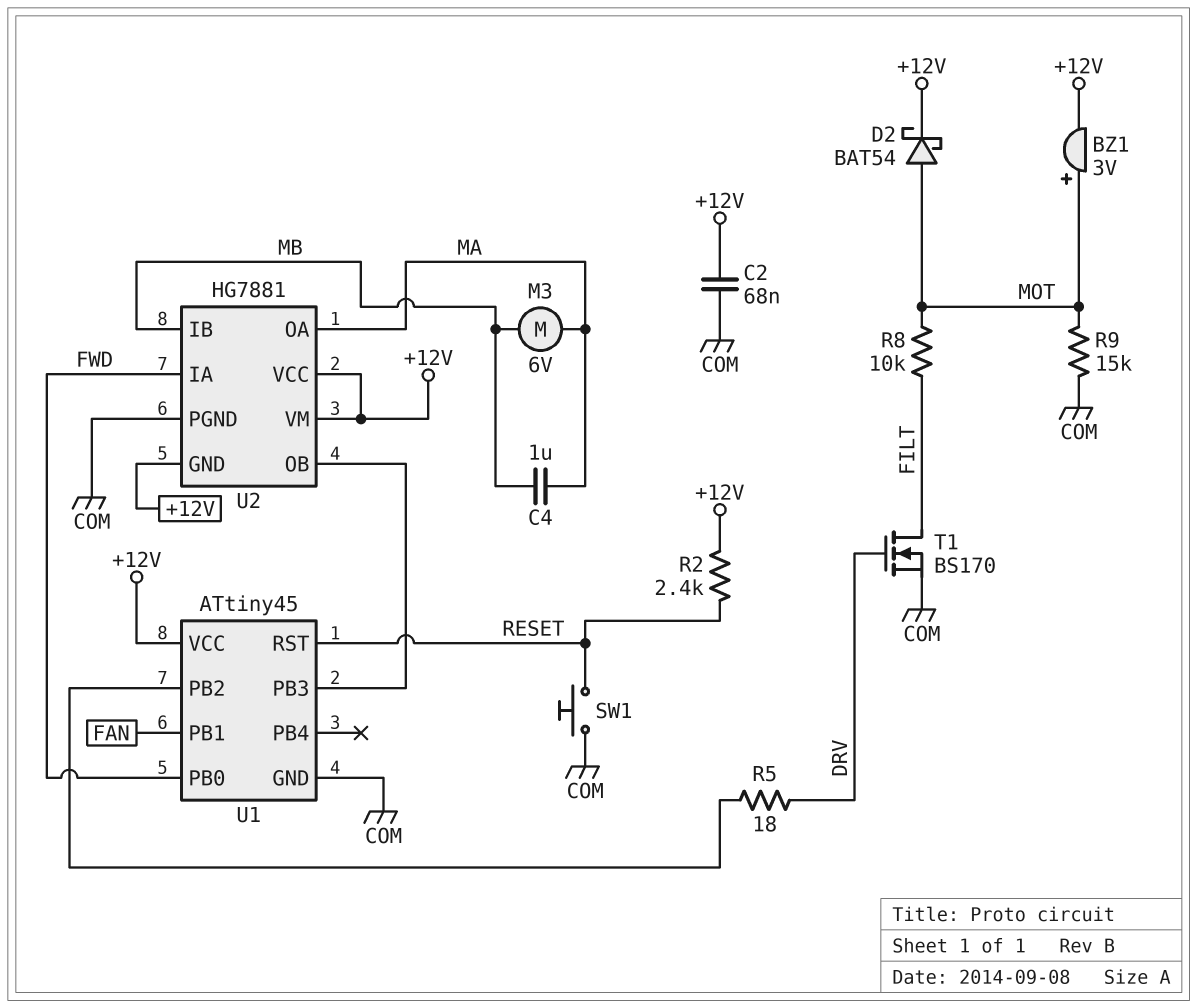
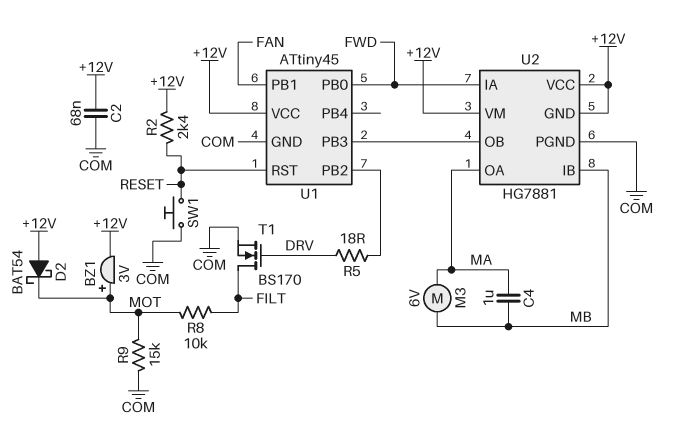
D2: schottky BAT54 (A MOT, K +12V) -> schottky BAT54 (A +12V, K MOT)

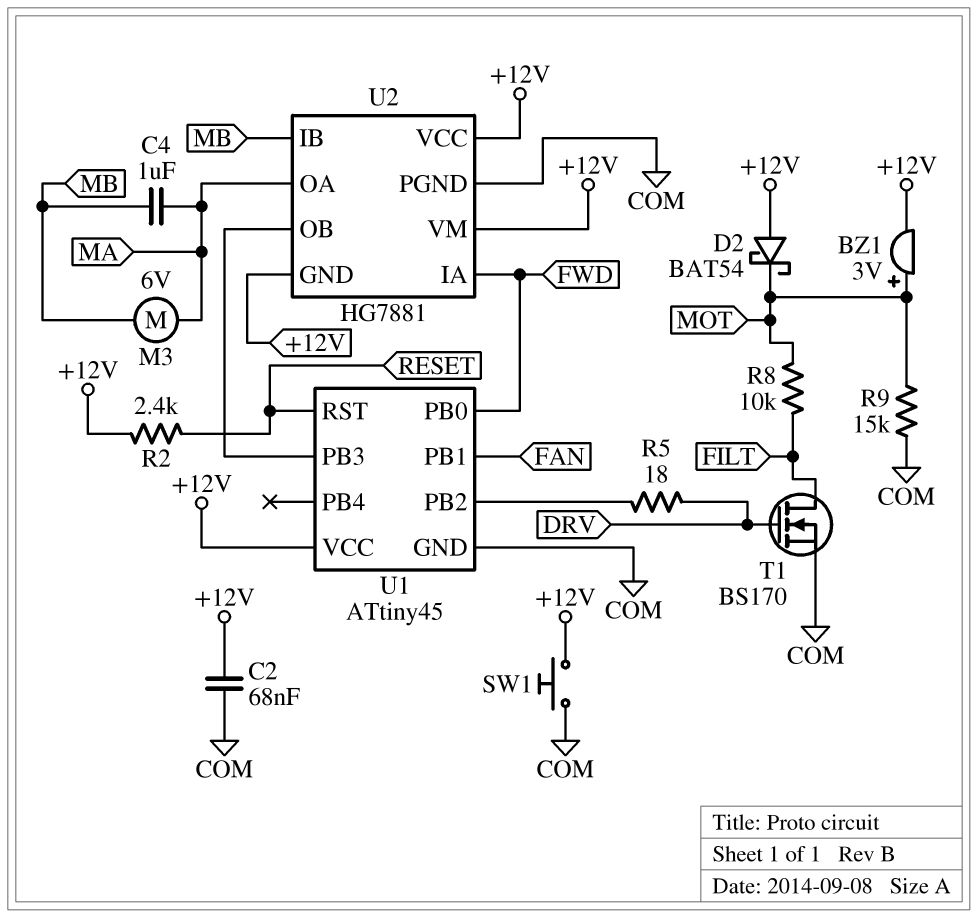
SW1: button (COM, RESET) -> button (+12V, COM)

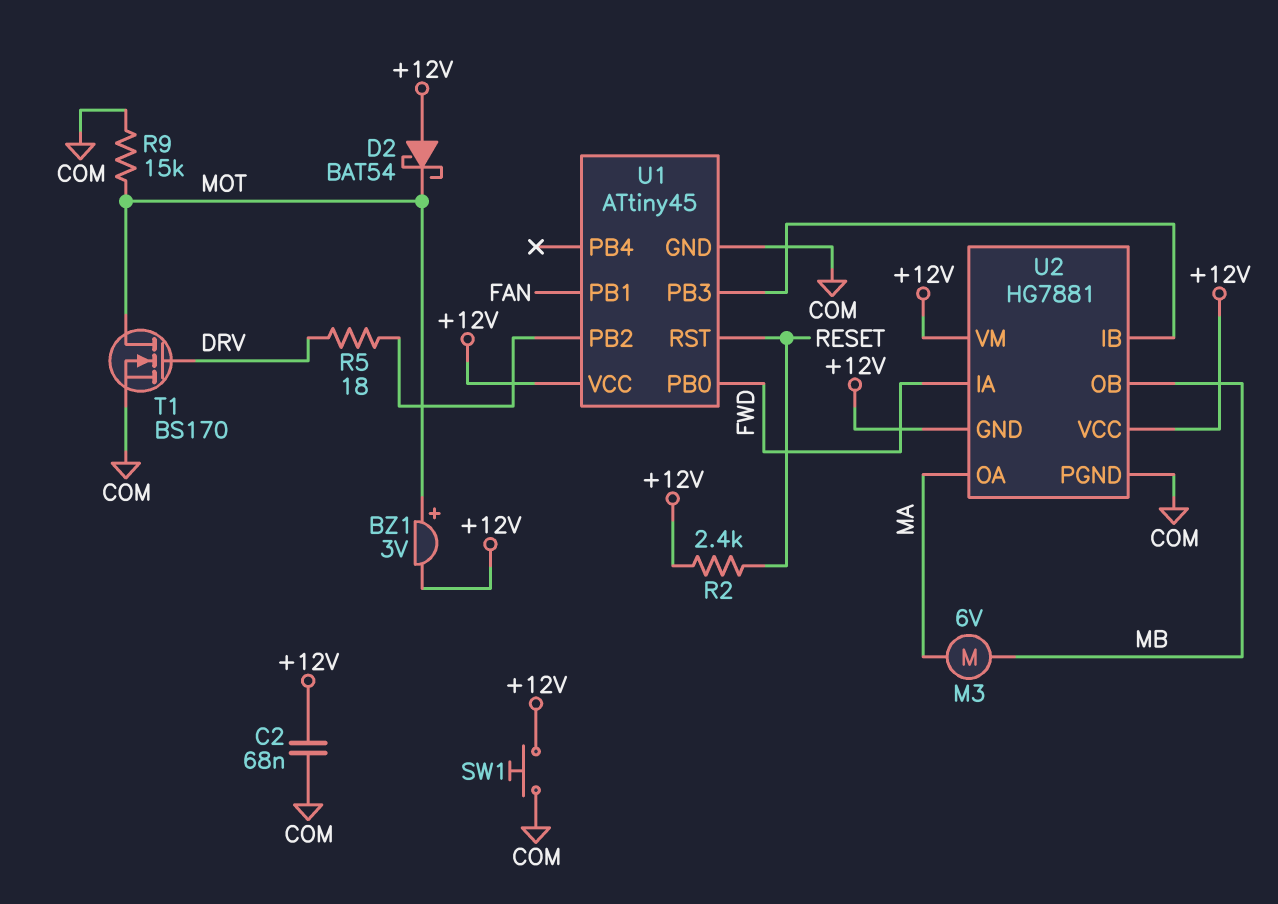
C4: 1uF (MA, MB) -> none
R8: 10k (FILT, MOT) -> none
T1: NMOS BS170 (G DRV, D FILT, S COM) -> NMOS BS170 (G DRV, D MOT, S COM)
U2 pin IB: MB -> U1/PB3
U2 pin OB: U1/PB3 -> MB

